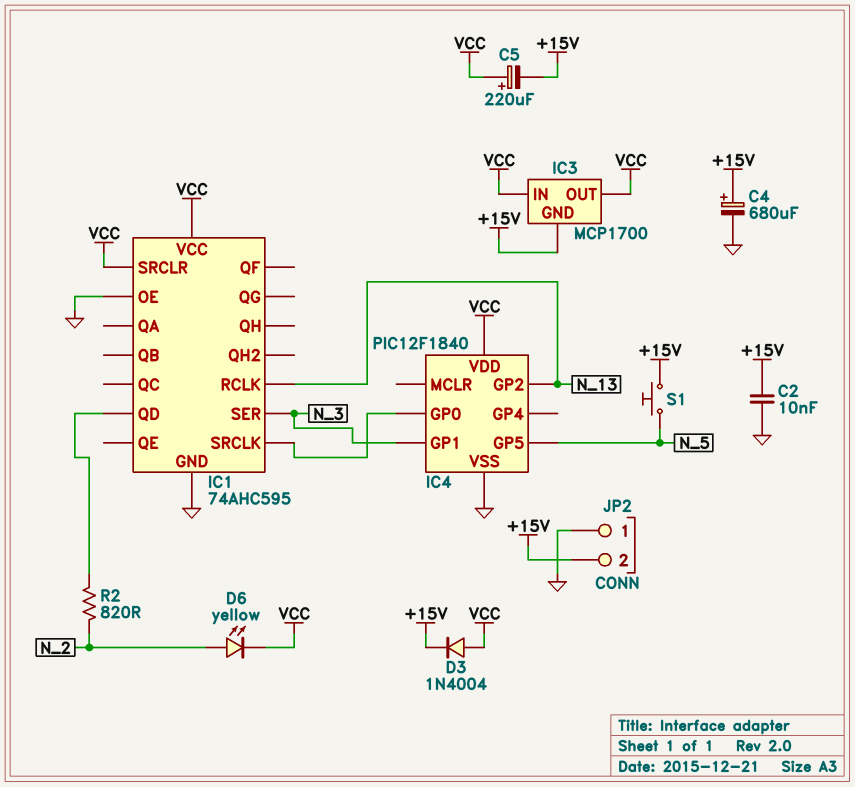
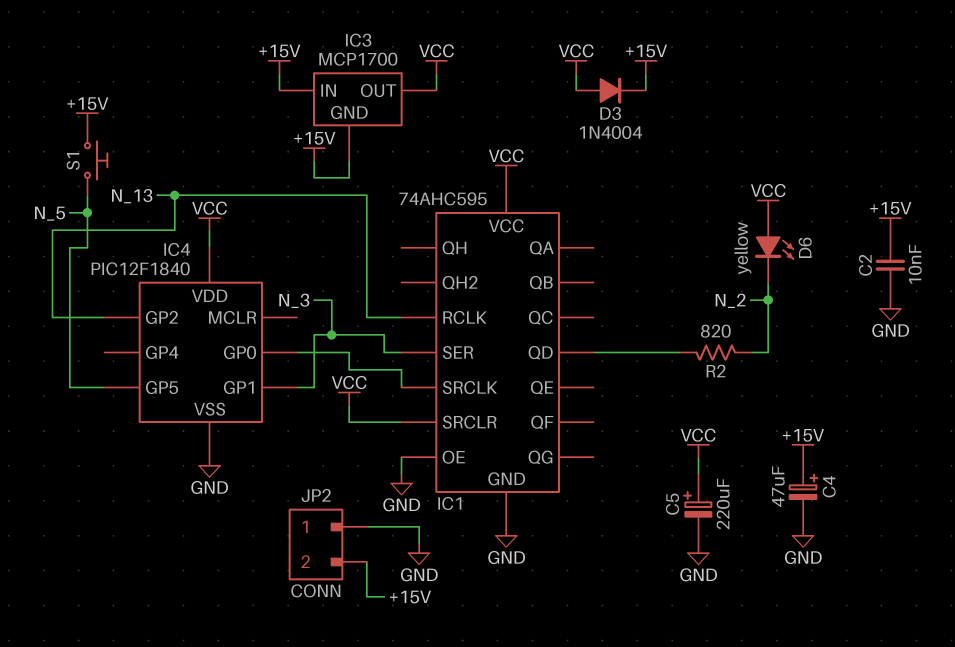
C4: 680uF (plus +15V, minus GND) -> 47uF (plus +15V, minus GND)
C5: 220uF (plus VCC, minus +15V) -> 220uF (plus VCC, minus GND)
D6: LED yellow (A N_2, K VCC) -> LED yellow (A VCC, K N_2)
IC3 pin IN: VCC -> +15V

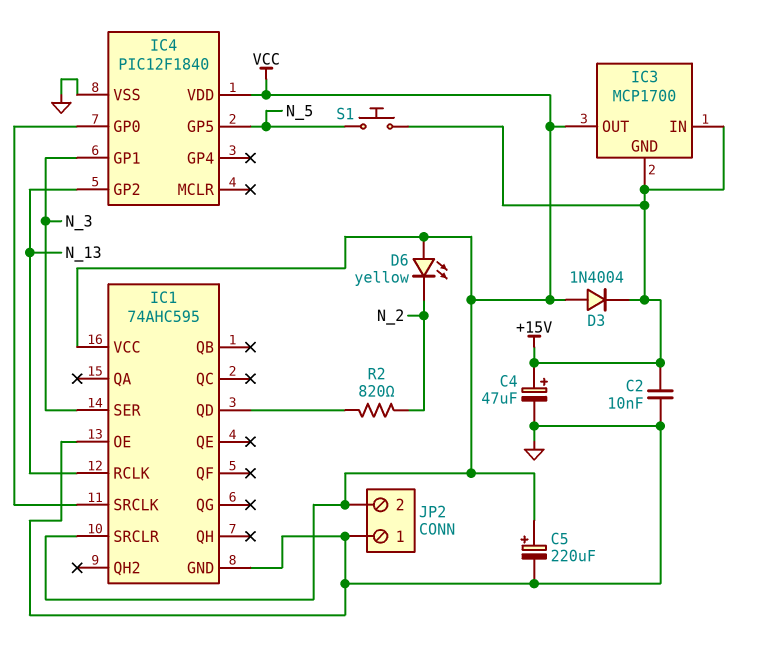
JP2 pin 2: +15V -> VCC

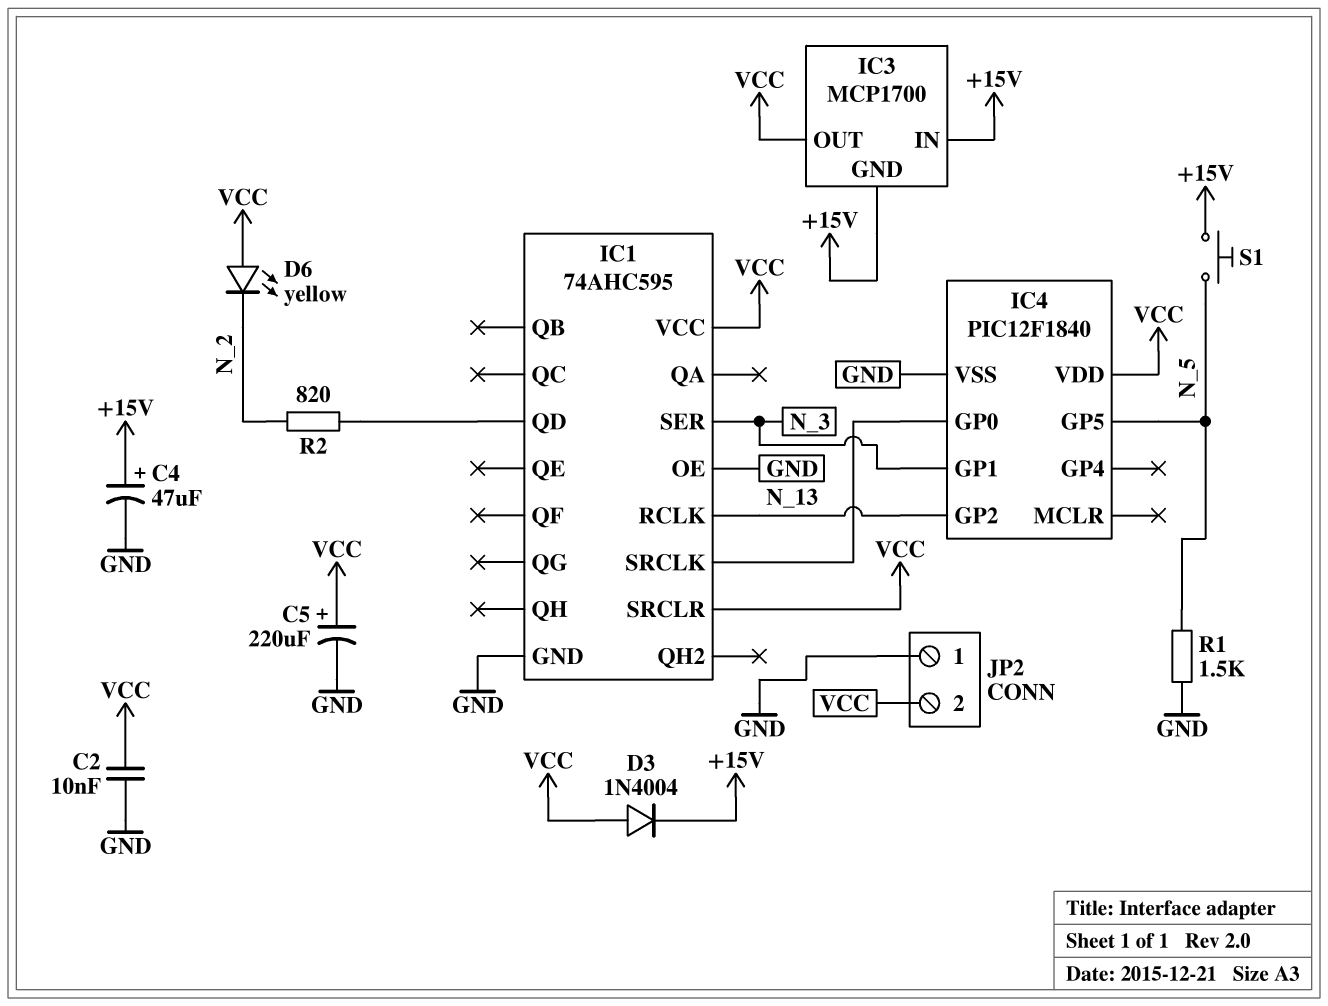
C2: 10nF (+15V, GND) -> 10nF (GND, VCC)
R1: none -> 1.5k (GND, N_5)

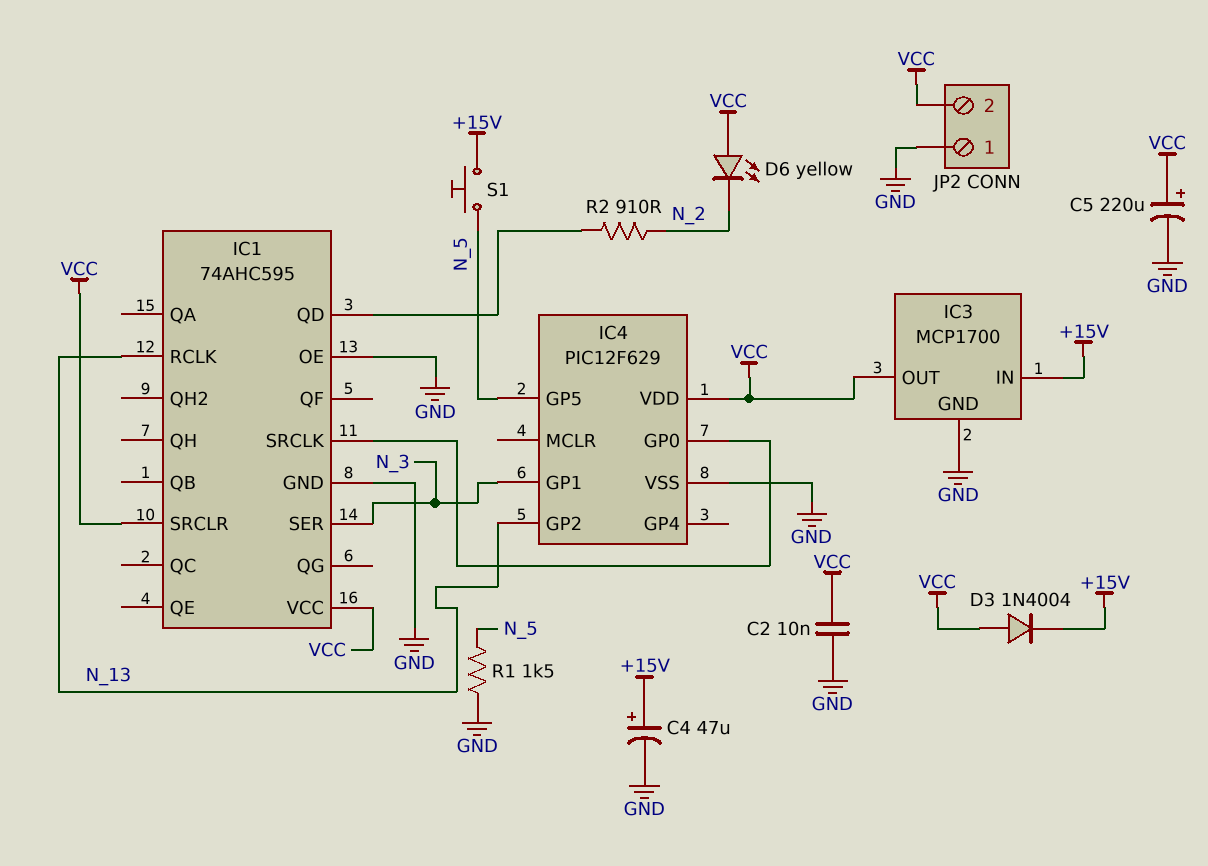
IC3 pin GND: +15V -> GND
IC4: PIC12F1840 -> PIC12F629
R2: 820 (IC1/QD, N_2) -> 910 (IC1/QD, N_2)

